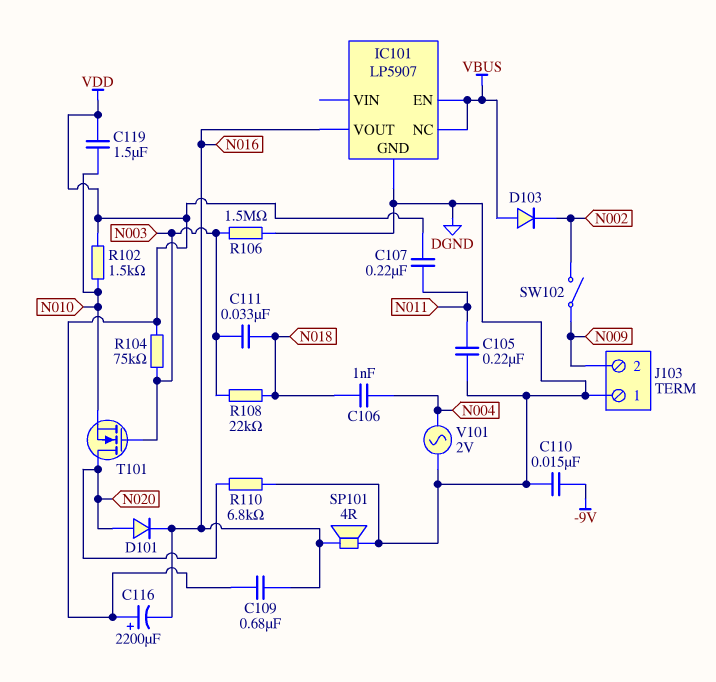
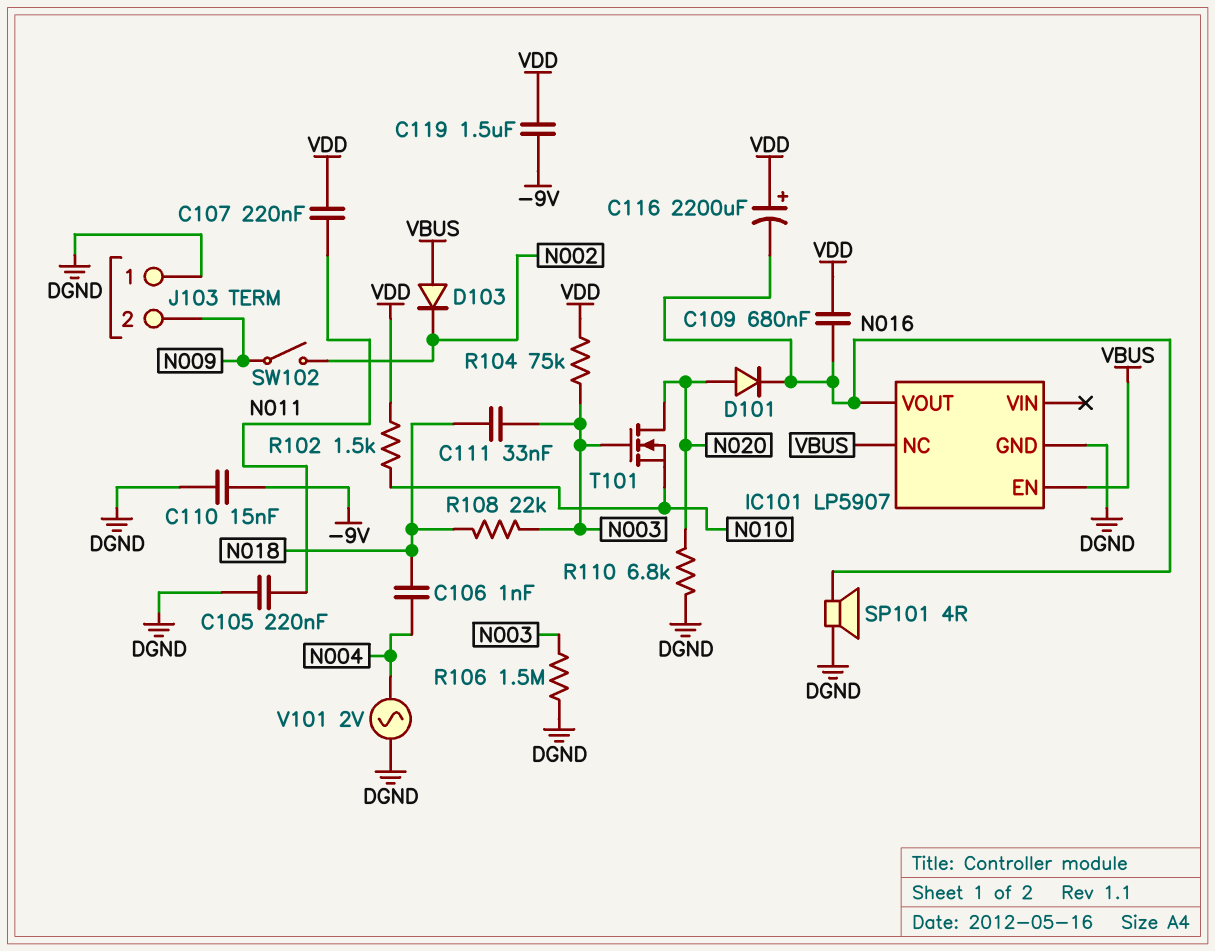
C119: 1.5uF (N010, VDD) -> 1.5uF (-9V, VDD)

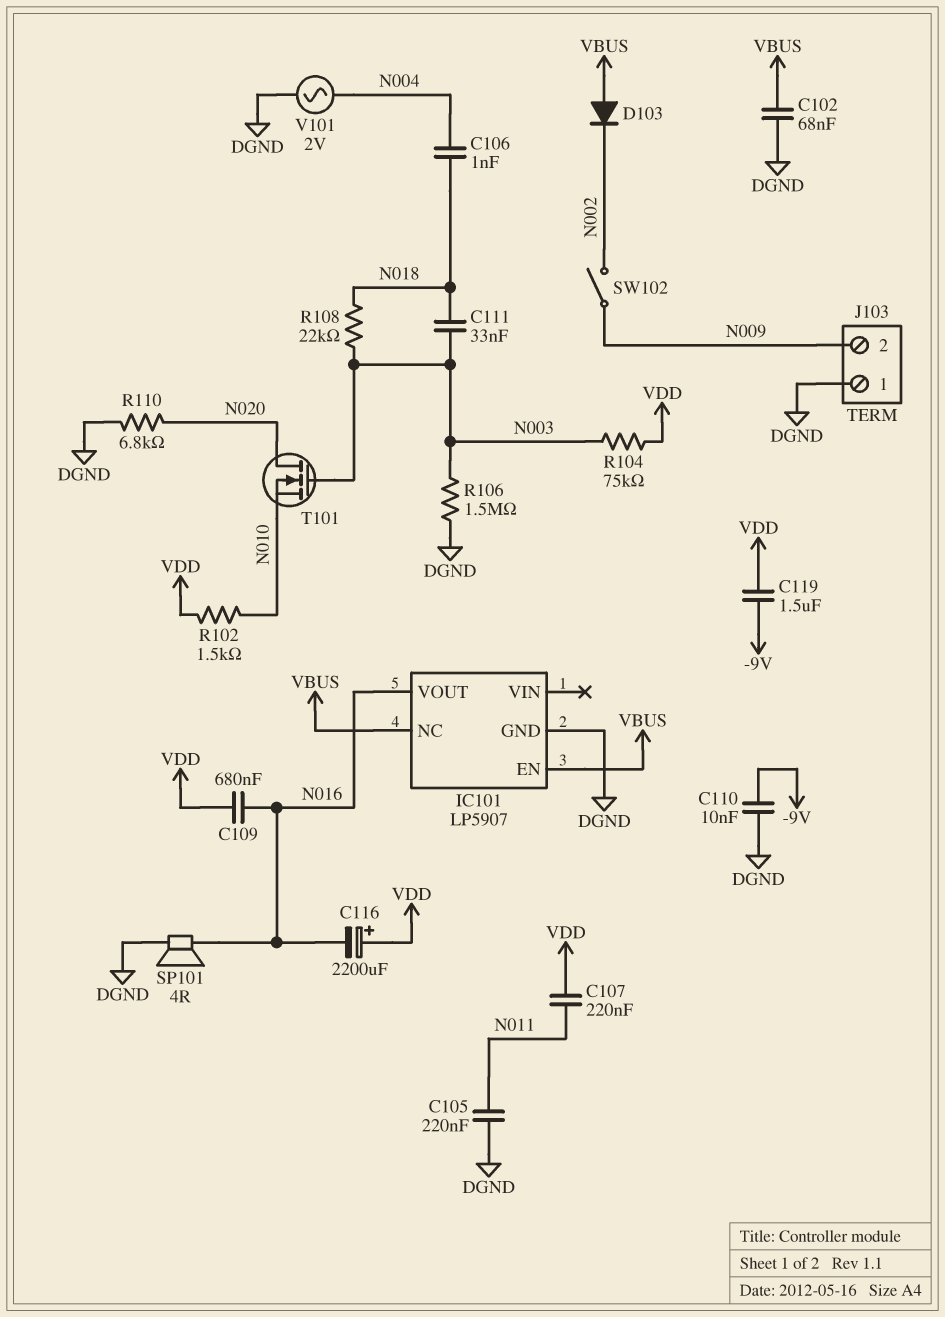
C102: none -> 68nF (DGND, VBUS)
C110: 15nF (-9V, DGND) -> 10nF (-9V, DGND)
D101: diode (A N020, K N016) -> none

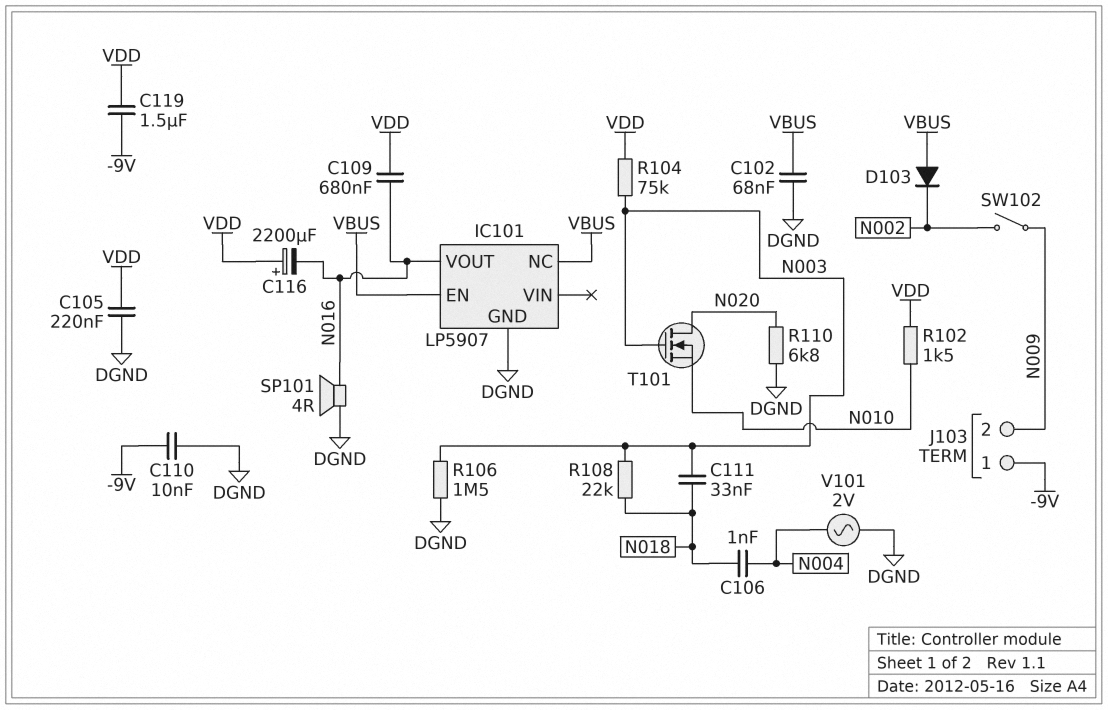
C105: 220nF (DGND, N011) -> 220nF (DGND, VDD)
C107: 220nF (N011, VDD) -> none
J103 pin 1: DGND -> -9V

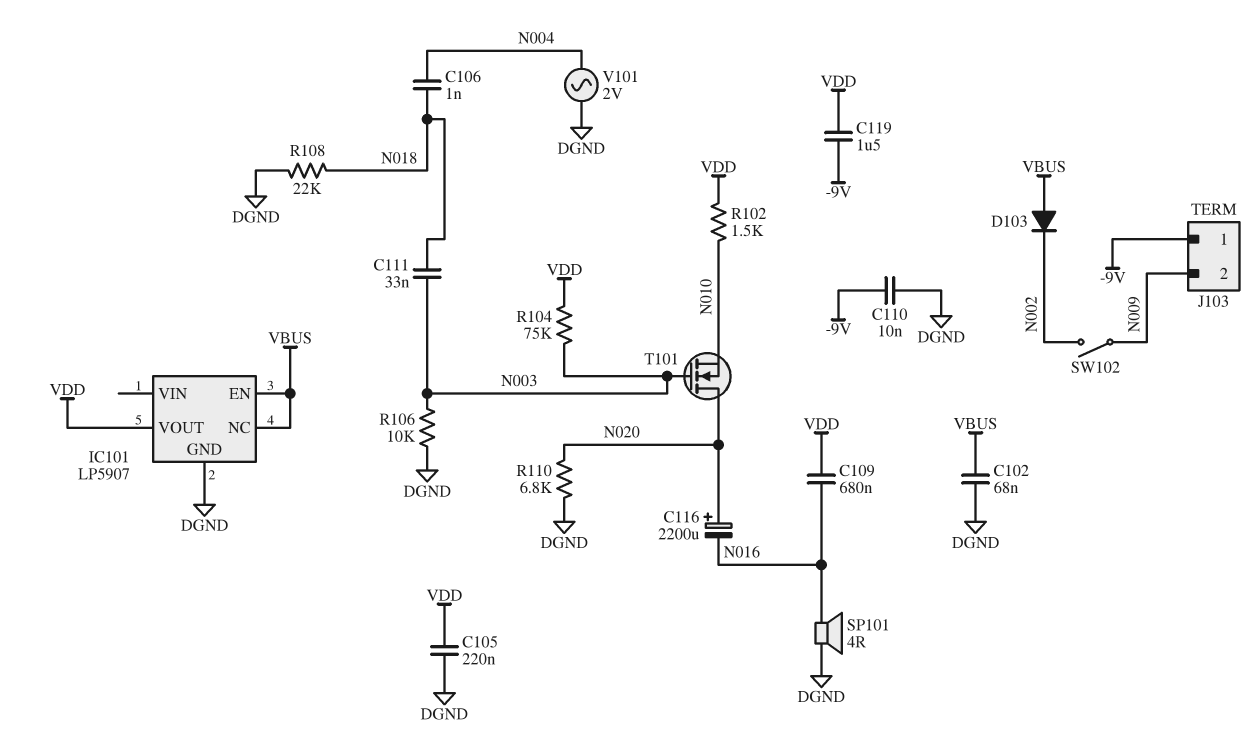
C116: 2200uF (plus VDD, minus N016) -> 2200uF (plus N020, minus N016)
IC101 pin VOUT: N016 -> VDD
R106: 1.5M (DGND, N003) -> 10k (DGND, N003)
R108: 22k (N003, N018) -> 22k (DGND, N018)

